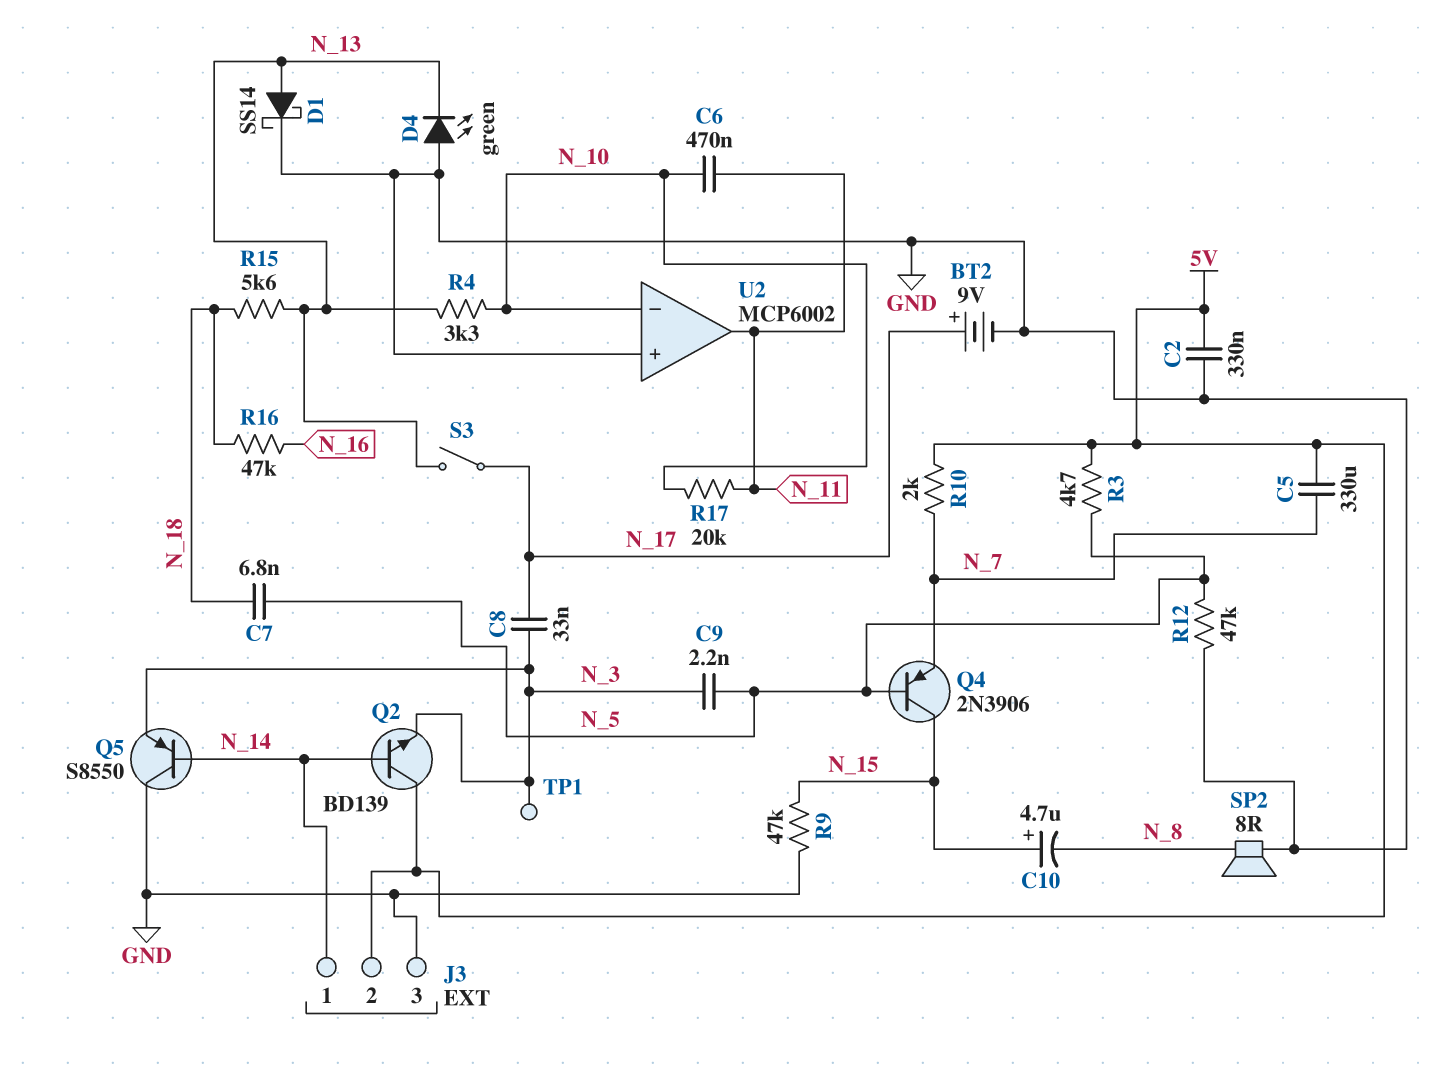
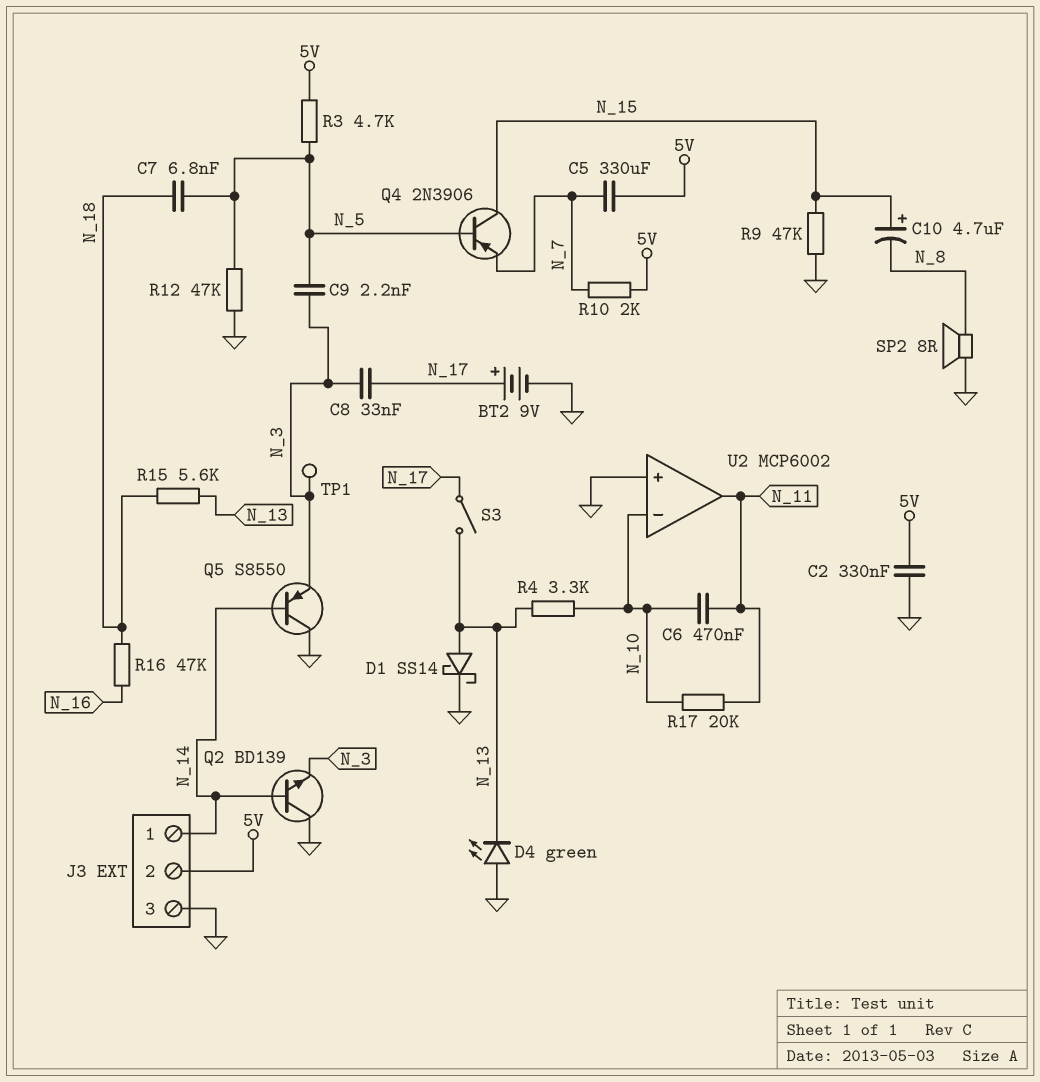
Q2: NPN BD139 (B N_14, C 5V, E N_3) -> NPN BD139 (B N_14, C GND, E N_3)

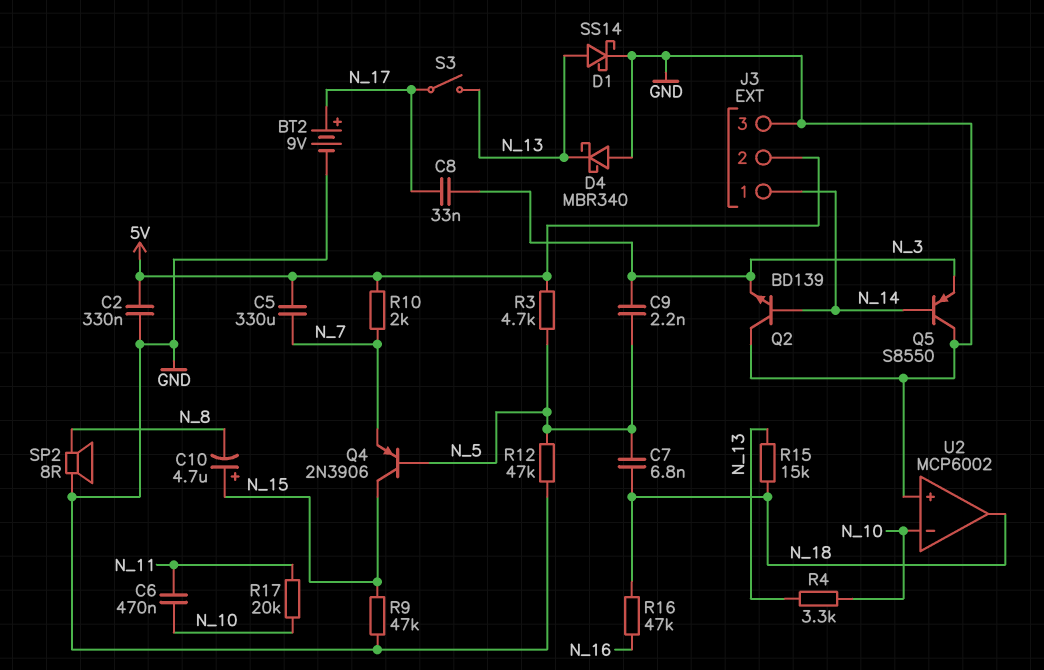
D4: LED green (A GND, K N_13) -> schottky MBR340 (A GND, K N_13)
R15: 5.6k (N_13, N_18) -> 15k (N_13, N_18)
TP1: test point (N_3) -> none
U2 pin out: N_11 -> N_18

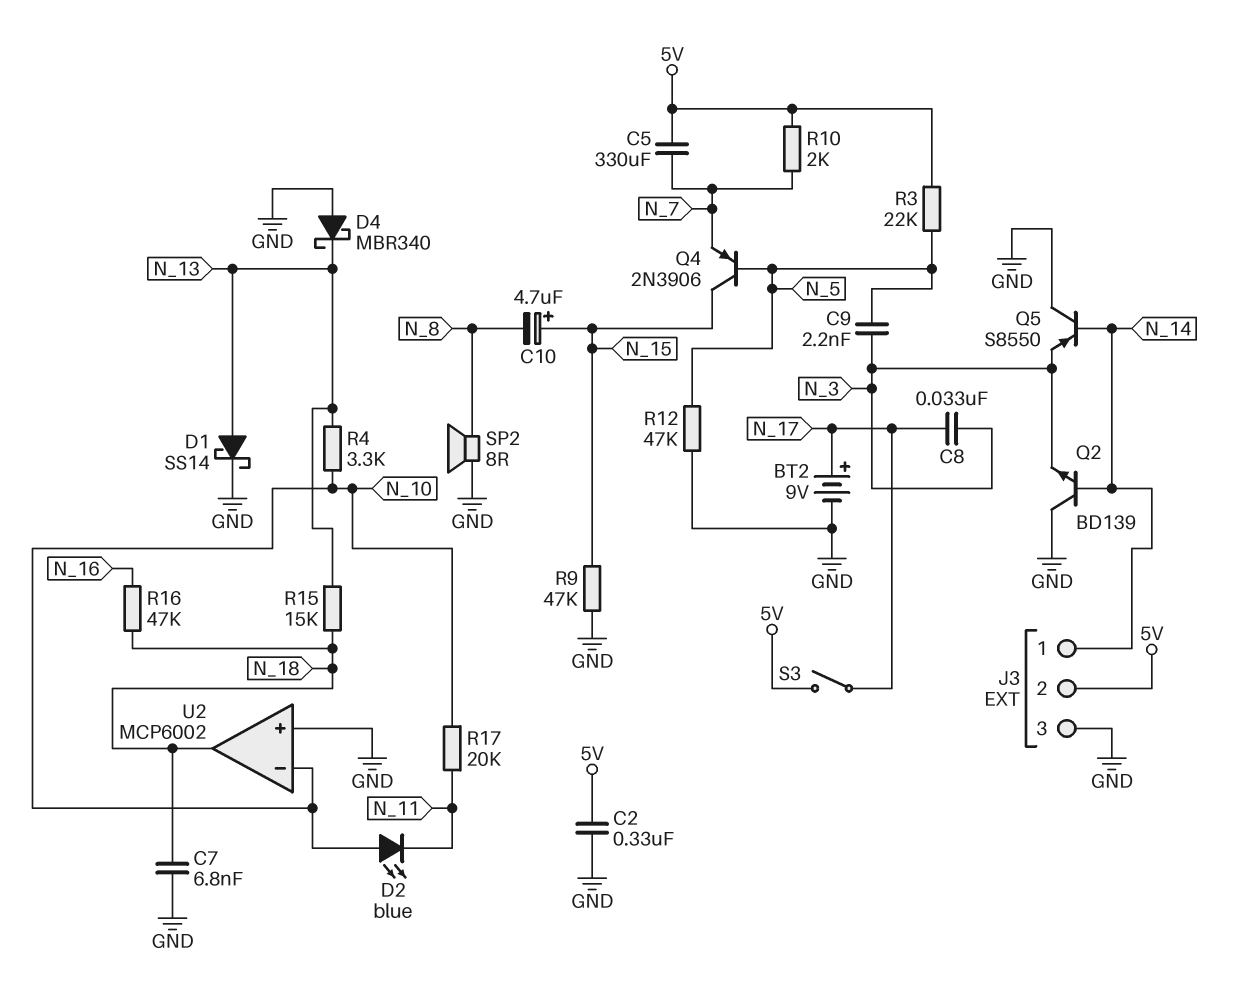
C6: 470nF (N_10, N_11) -> none
C7: 6.8nF (N_5, N_18) -> 6.8nF (GND, N_18)
D2: none -> LED blue (A N_10, K N_11)
R3: 4.7k (5V, N_5) -> 22k (5V, N_5)
S3: switch (N_13, N_17) -> switch (5V, N_17)

